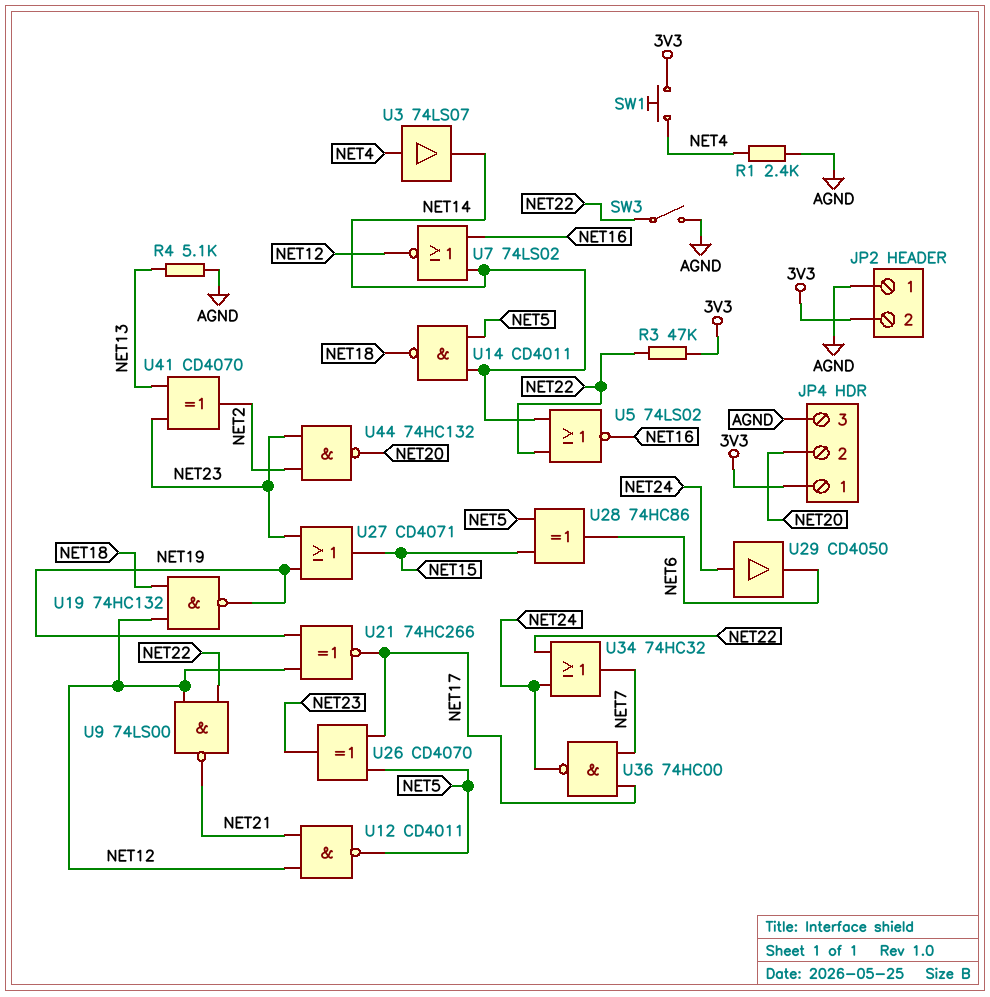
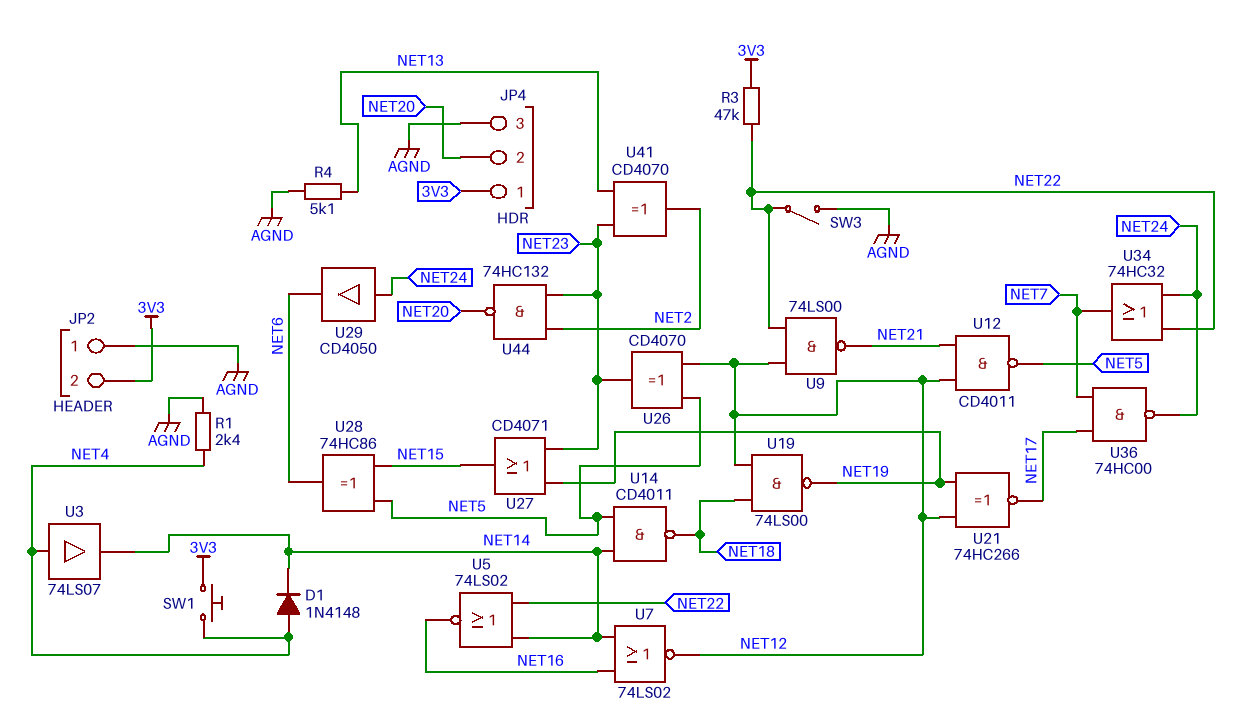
D1: none -> diode 1N4148 (A NET4, K NET14)
U19: NAND 74HC132 (in NET12, in NET18, out NET19) -> NAND 74LS00 (in NET12, in NET18, out NET19)
U26: XOR CD4070 (in NET5, in NET17, out NET23) -> XOR CD4070 (in NET5, in NET12, out NET23)

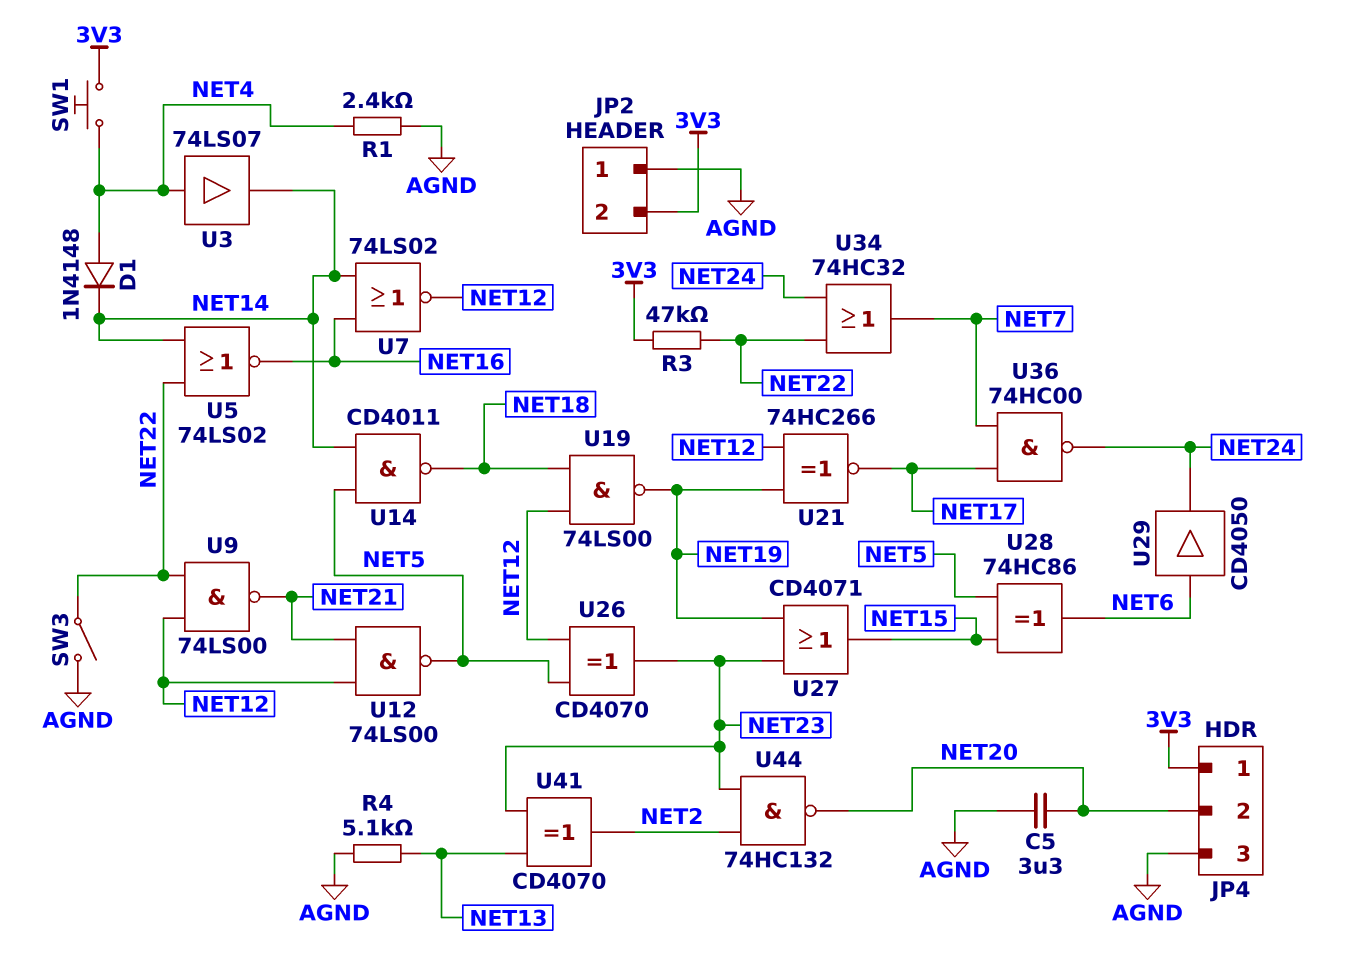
C5: none -> 3.3uF (AGND, NET20)
U12: NAND CD4011 (in NET12, in NET21, out NET5) -> NAND 74LS00 (in NET12, in NET21, out NET5)
U29: buffer CD4050 (in NET24, out NET6) -> buffer CD4050 (in NET6, out NET24)

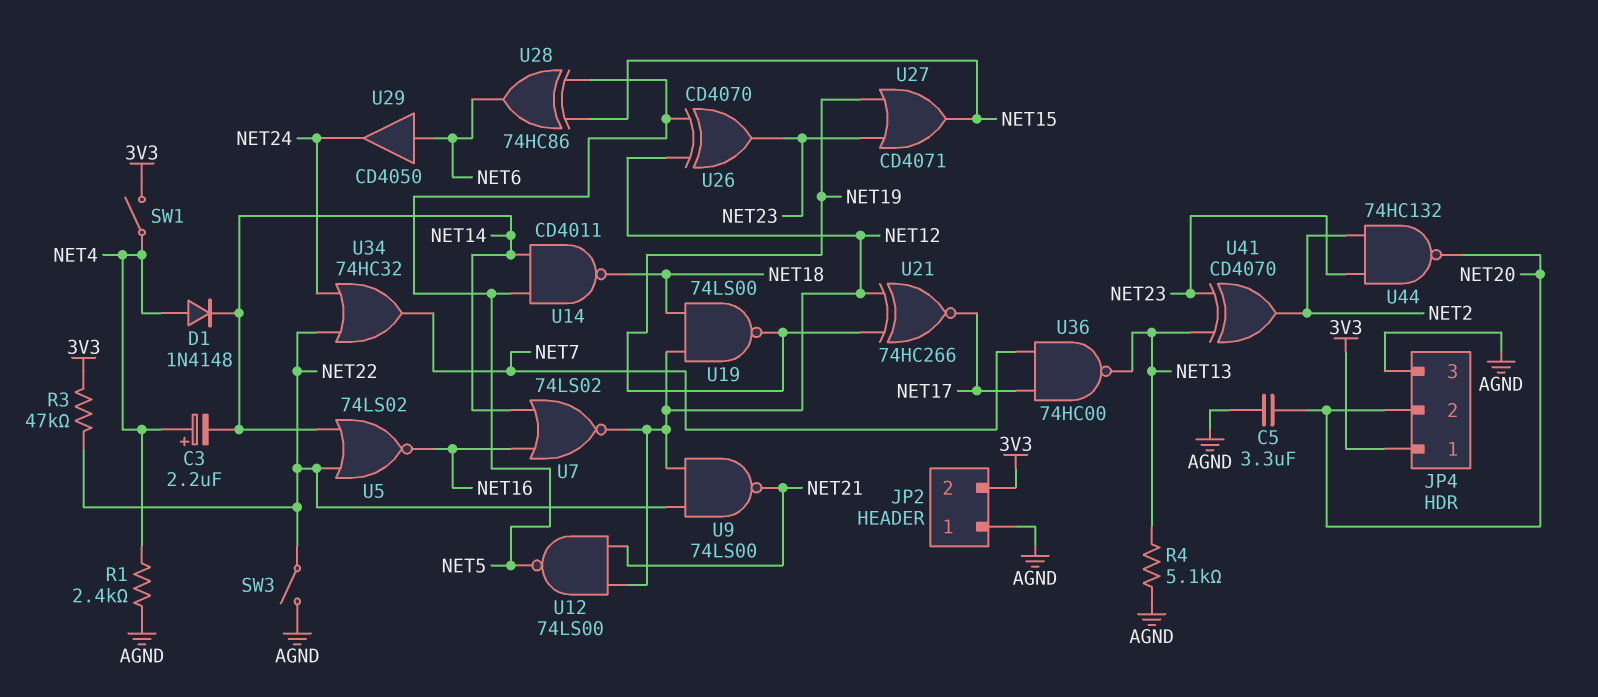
C3: none -> 2.2uF (plus NET4, minus NET14)
SW1: button (3V3, NET4) -> switch (3V3, NET4)
U3: buffer 74LS07 (in NET4, out NET14) -> none
U36: NAND 74HC00 (in NET7, in NET17, out NET24) -> NAND 74HC00 (in NET7, in NET17, out NET13)

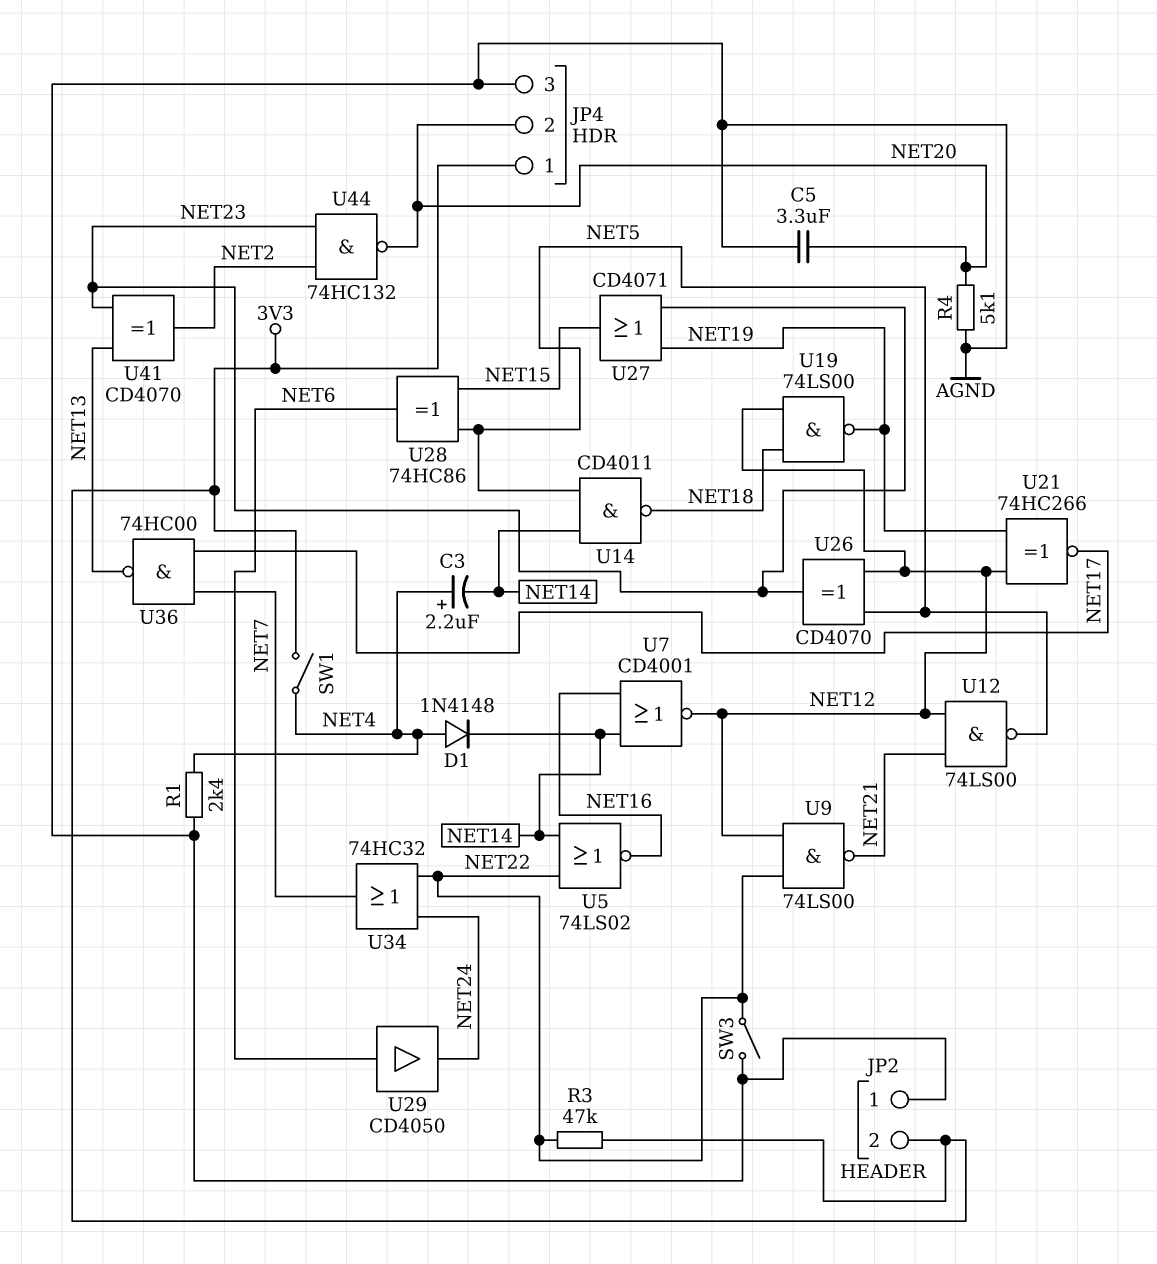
R4: 5.1k (AGND, NET13) -> 5.1k (AGND, NET20)
U7: NOR 74LS02 (in NET14, in NET16, out NET12) -> NOR CD4001 (in NET14, in NET16, out NET12)

